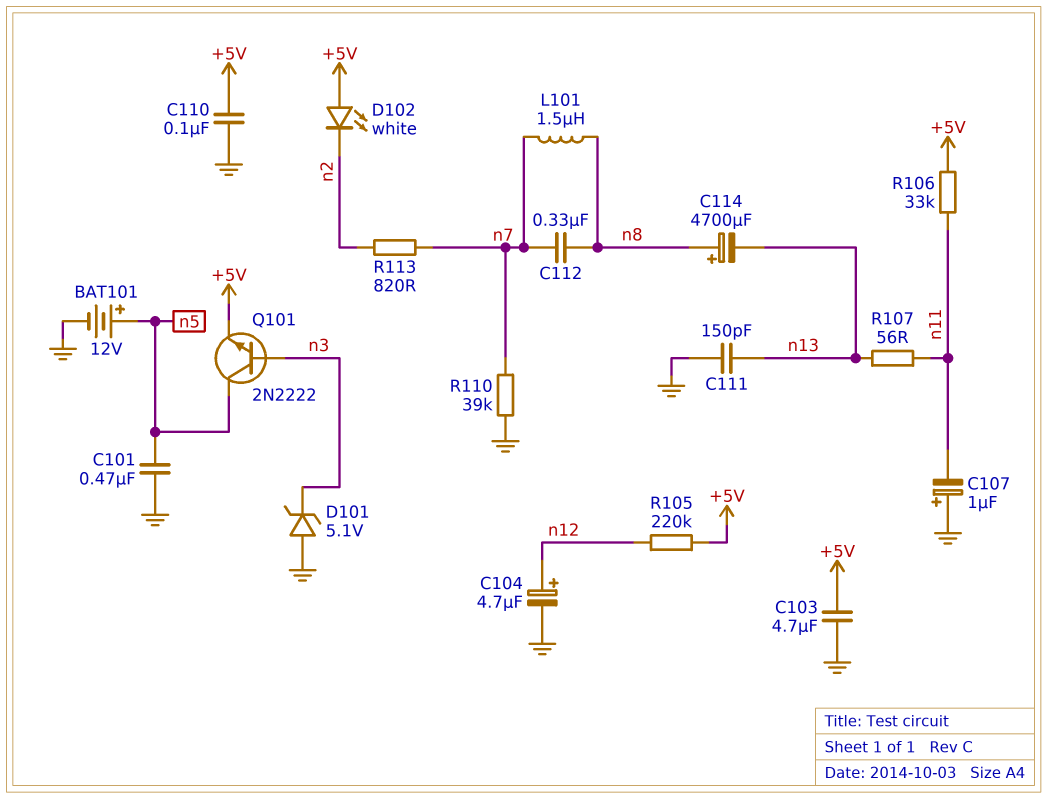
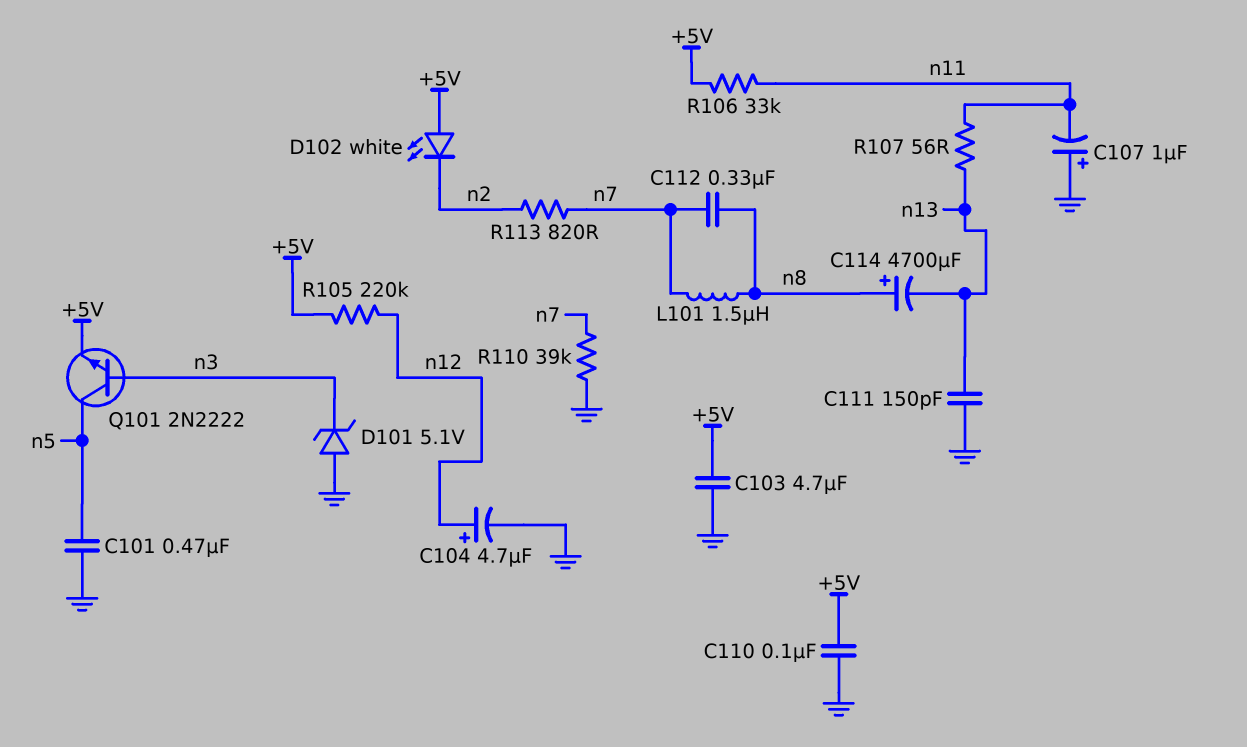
BAT101: 12V (plus n5, minus GND) -> none

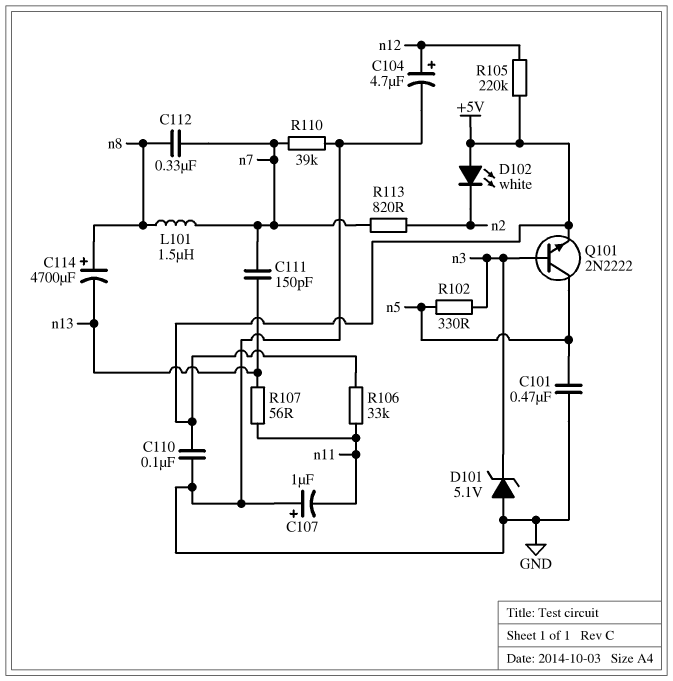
C103: 4.7uF (+5V, GND) -> none
C111: 150pF (GND, n13) -> 150pF (n7, n13)
R102: none -> 330 (n3, n5)

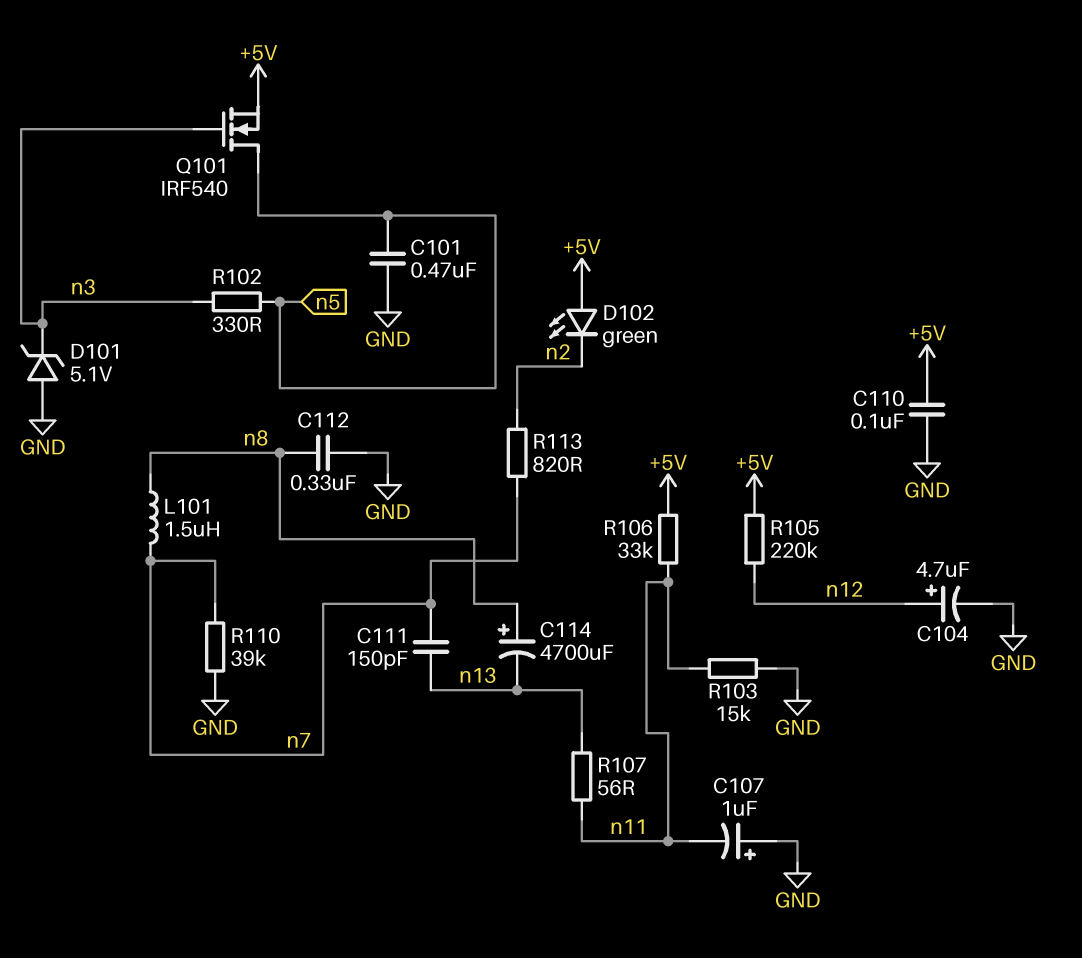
C112: 330nF (n7, n8) -> 330nF (GND, n8)
D102: LED white (A +5V, K n2) -> LED green (A +5V, K n2)
Q101: NPN 2N2222 (B n3, C n5, E +5V) -> NMOS IRF540 (G n3, D n5, S +5V)
R103: none -> 15k (GND, n11)

